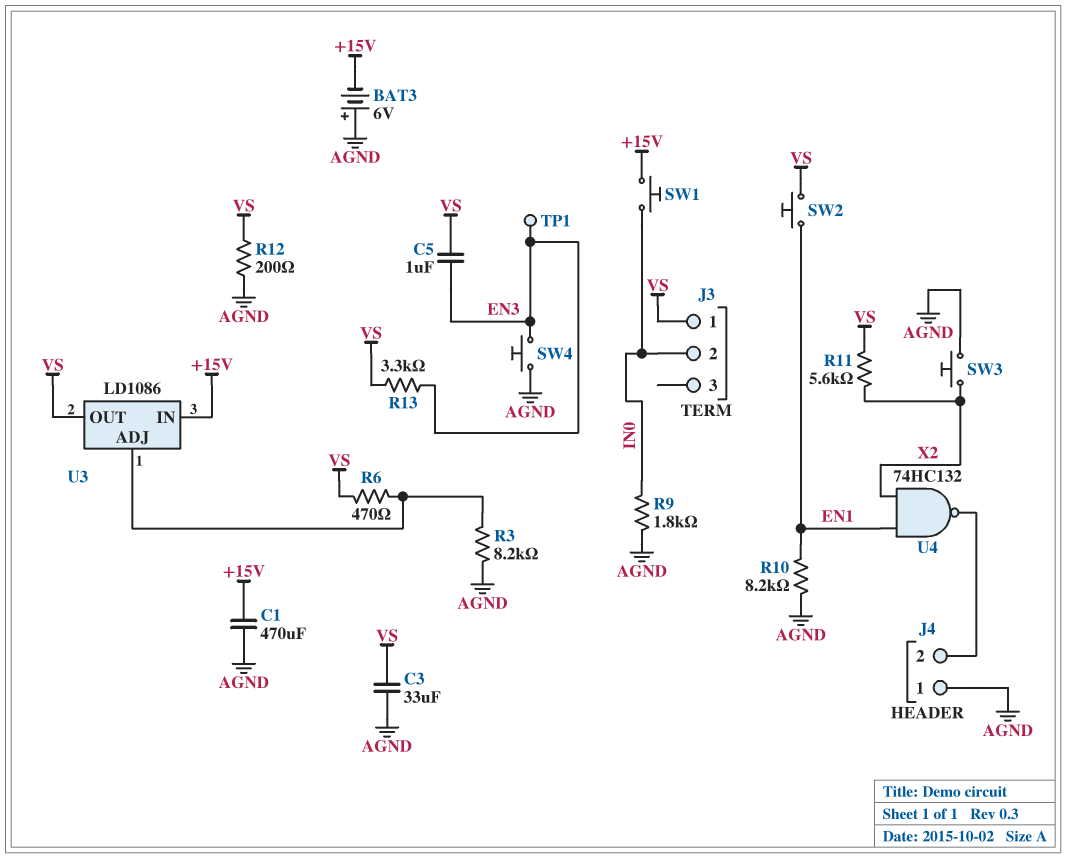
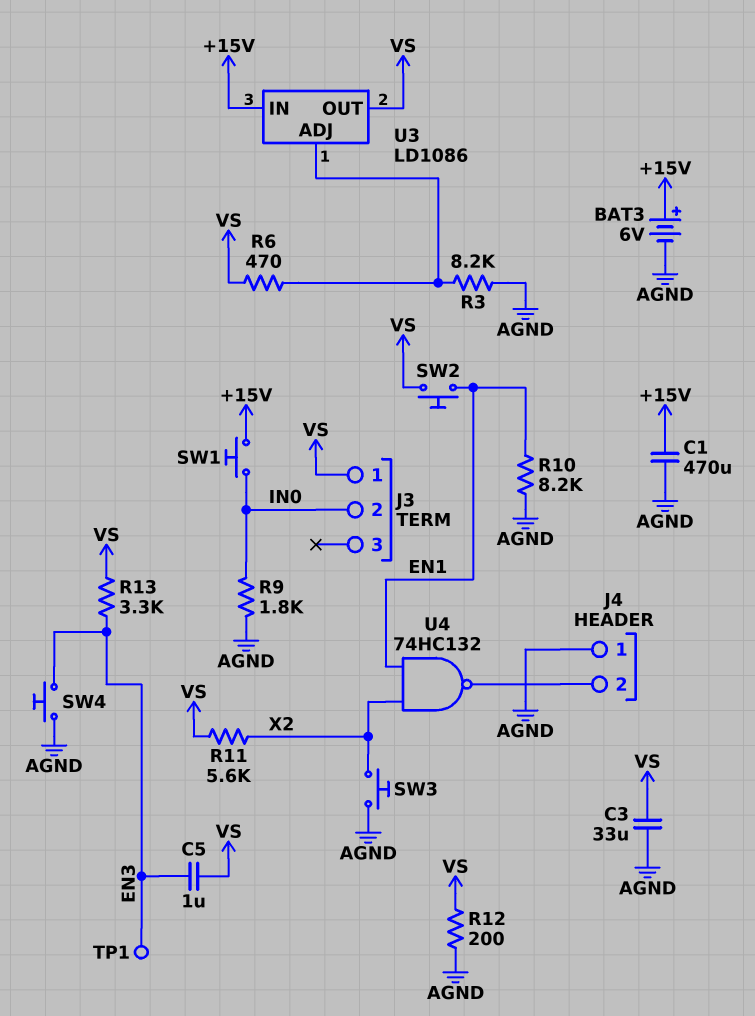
BAT3: 6V (plus AGND, minus +15V) -> 6V (plus +15V, minus AGND)

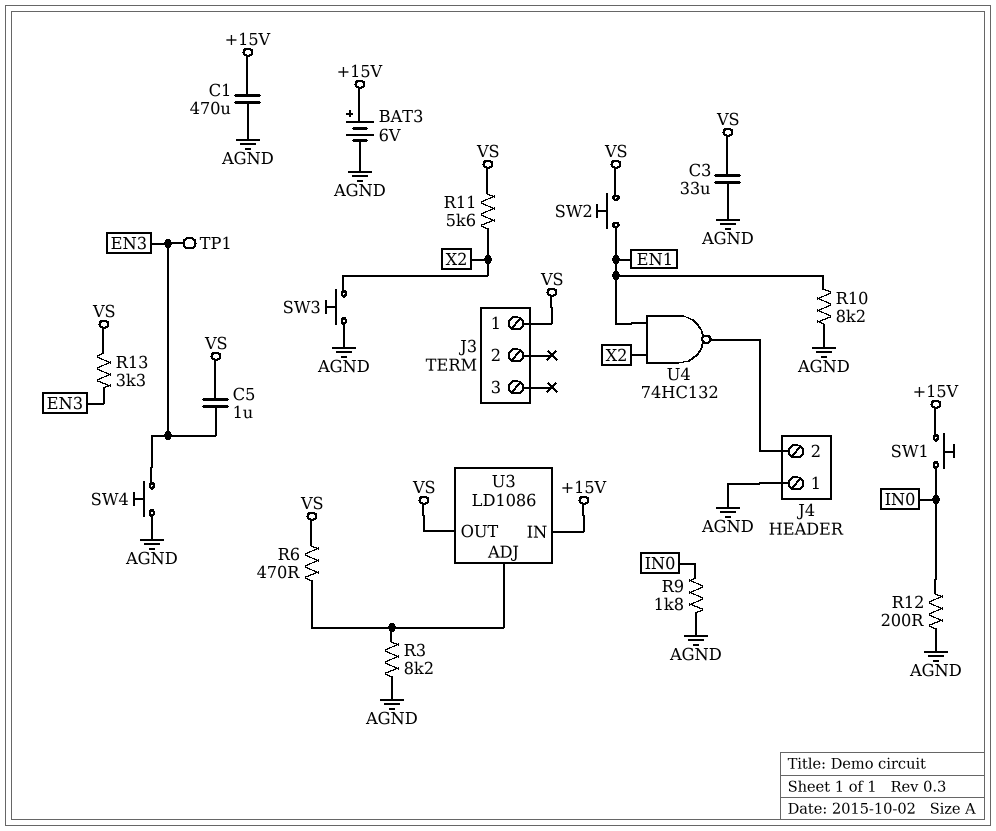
J3 pin 2: IN0 -> none
R12: 200 (AGND, VS) -> 200 (AGND, IN0)

